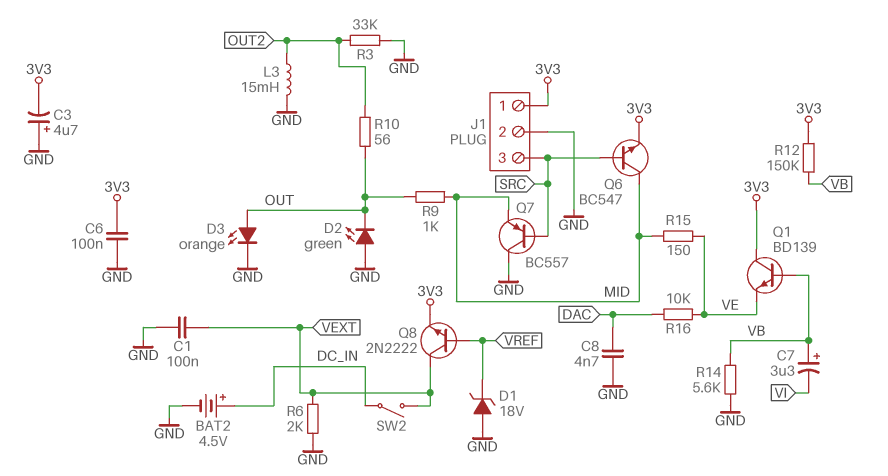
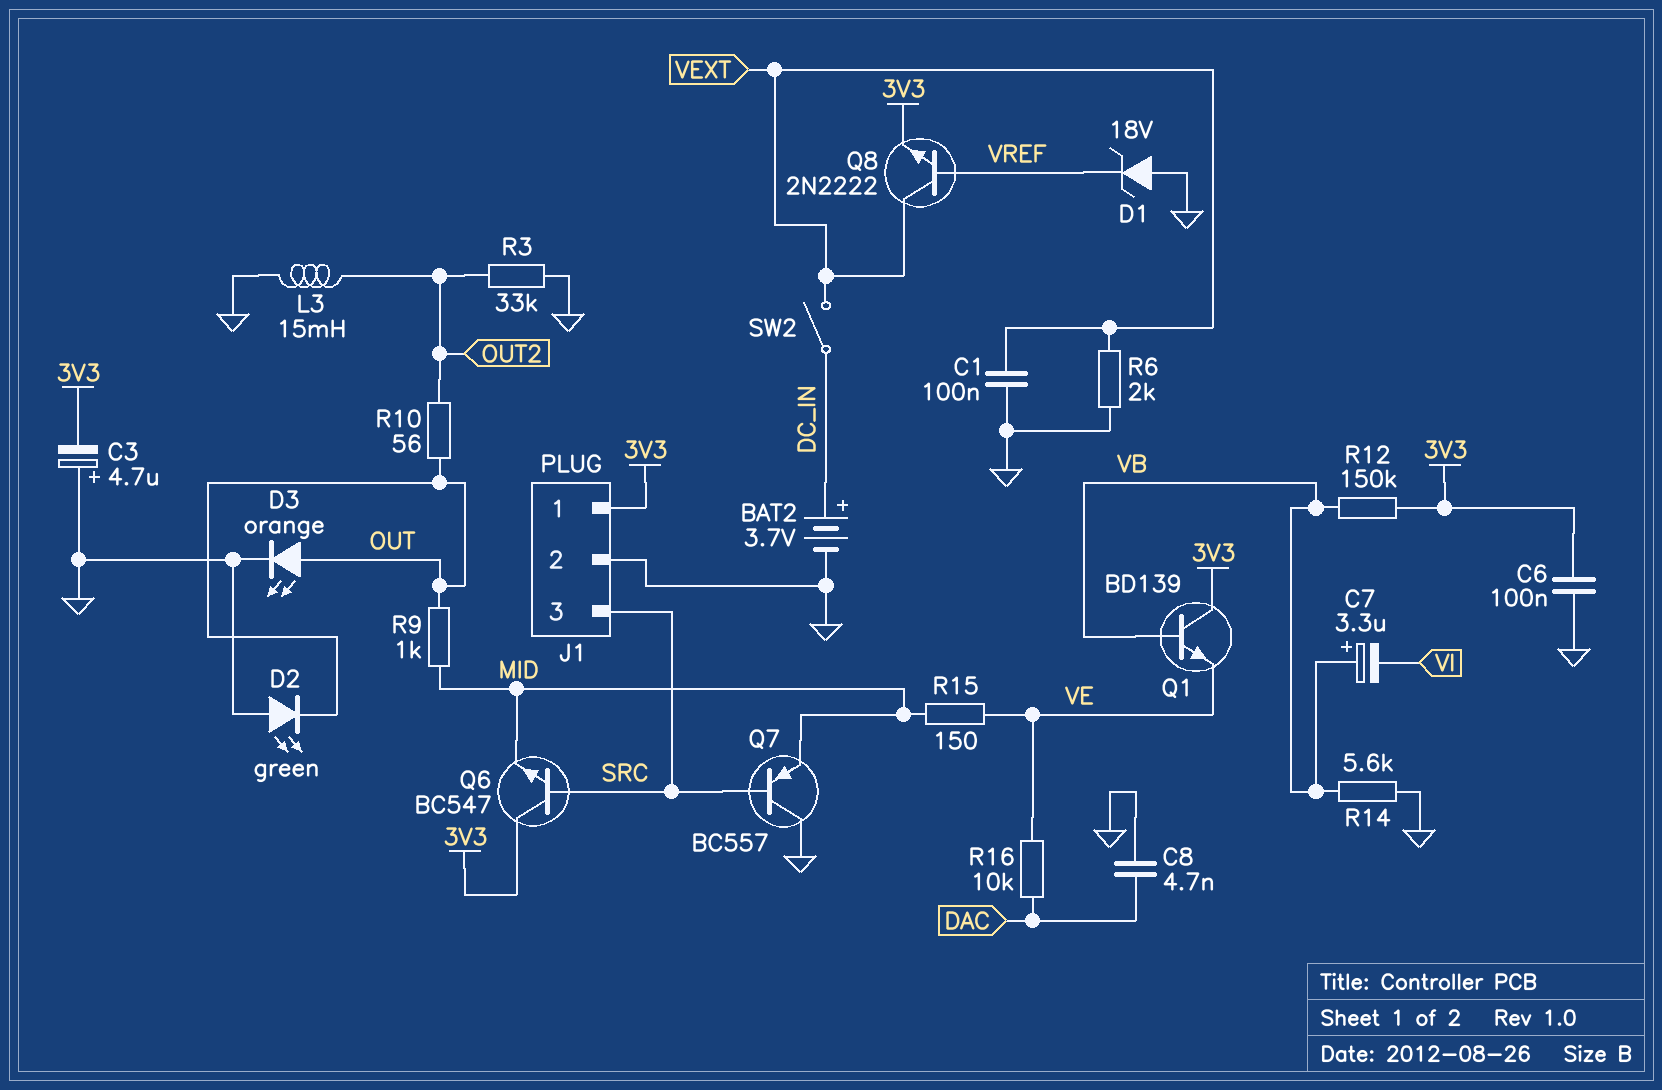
BAT2: 4.5V (plus DC_IN, minus GND) -> 3.7V (plus DC_IN, minus GND)
Q6: NPN BC547 (B SRC, C MID, E 3V3) -> NPN BC547 (B SRC, C 3V3, E MID)

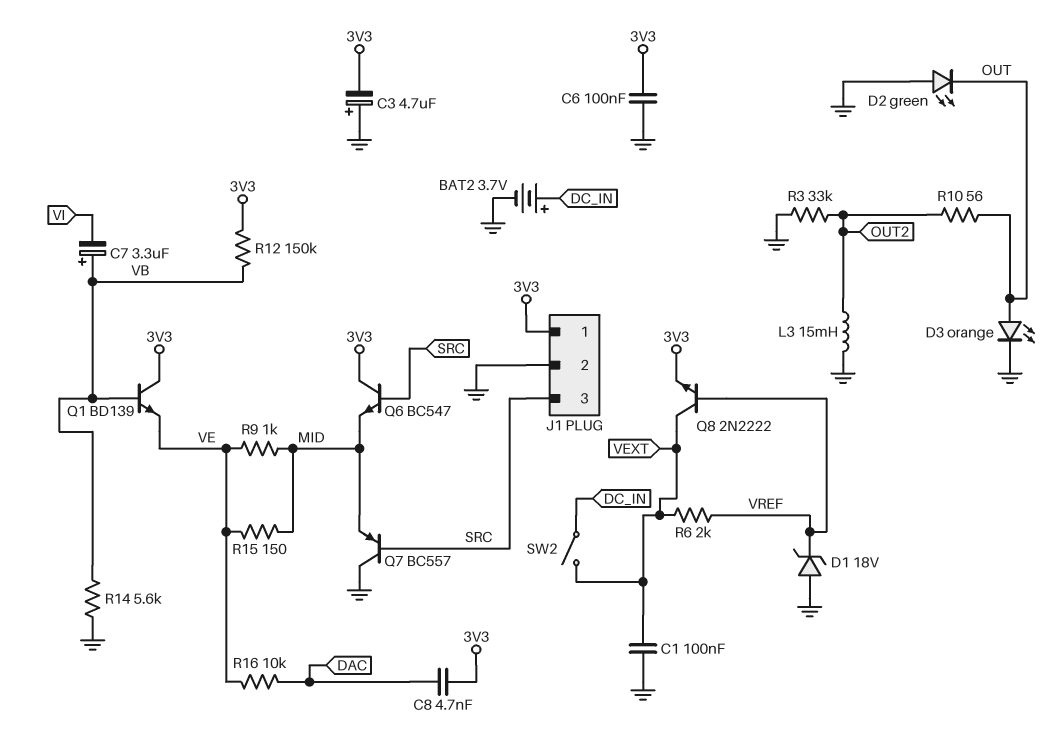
C8: 4.7nF (DAC, GND) -> 4.7nF (3V3, DAC)
R6: 2k (GND, VEXT) -> 2k (VEXT, VREF)
R9: 1k (MID, OUT) -> 1k (MID, VE)

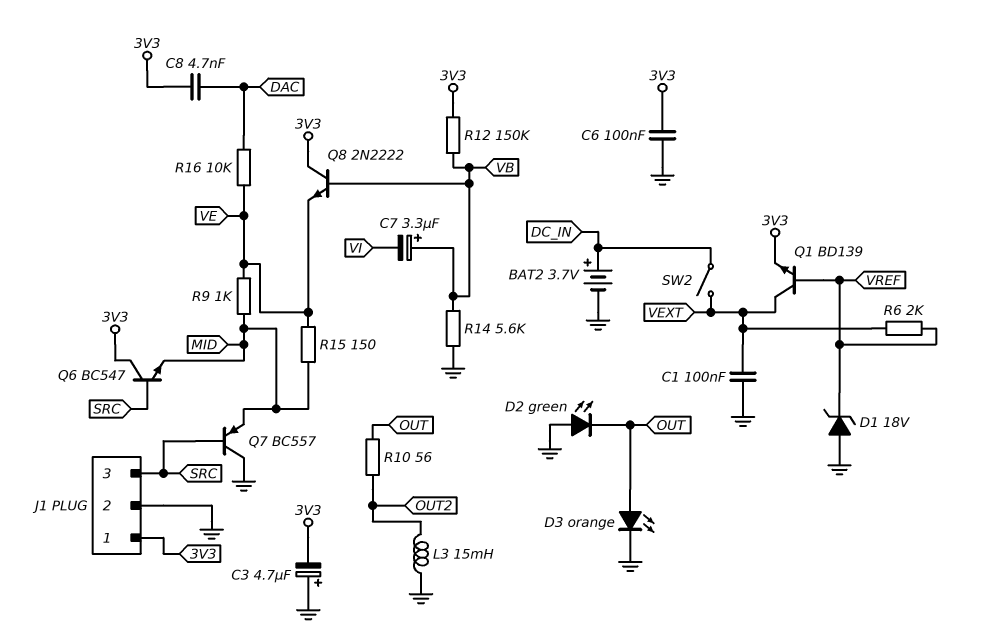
Q1: NPN BD139 (B VB, C 3V3, E VE) -> NPN BD139 (B VREF, C VEXT, E 3V3)
Q8: NPN 2N2222 (B VREF, C VEXT, E 3V3) -> NPN 2N2222 (B VB, C 3V3, E VE)
R3: 33k (GND, OUT2) -> none

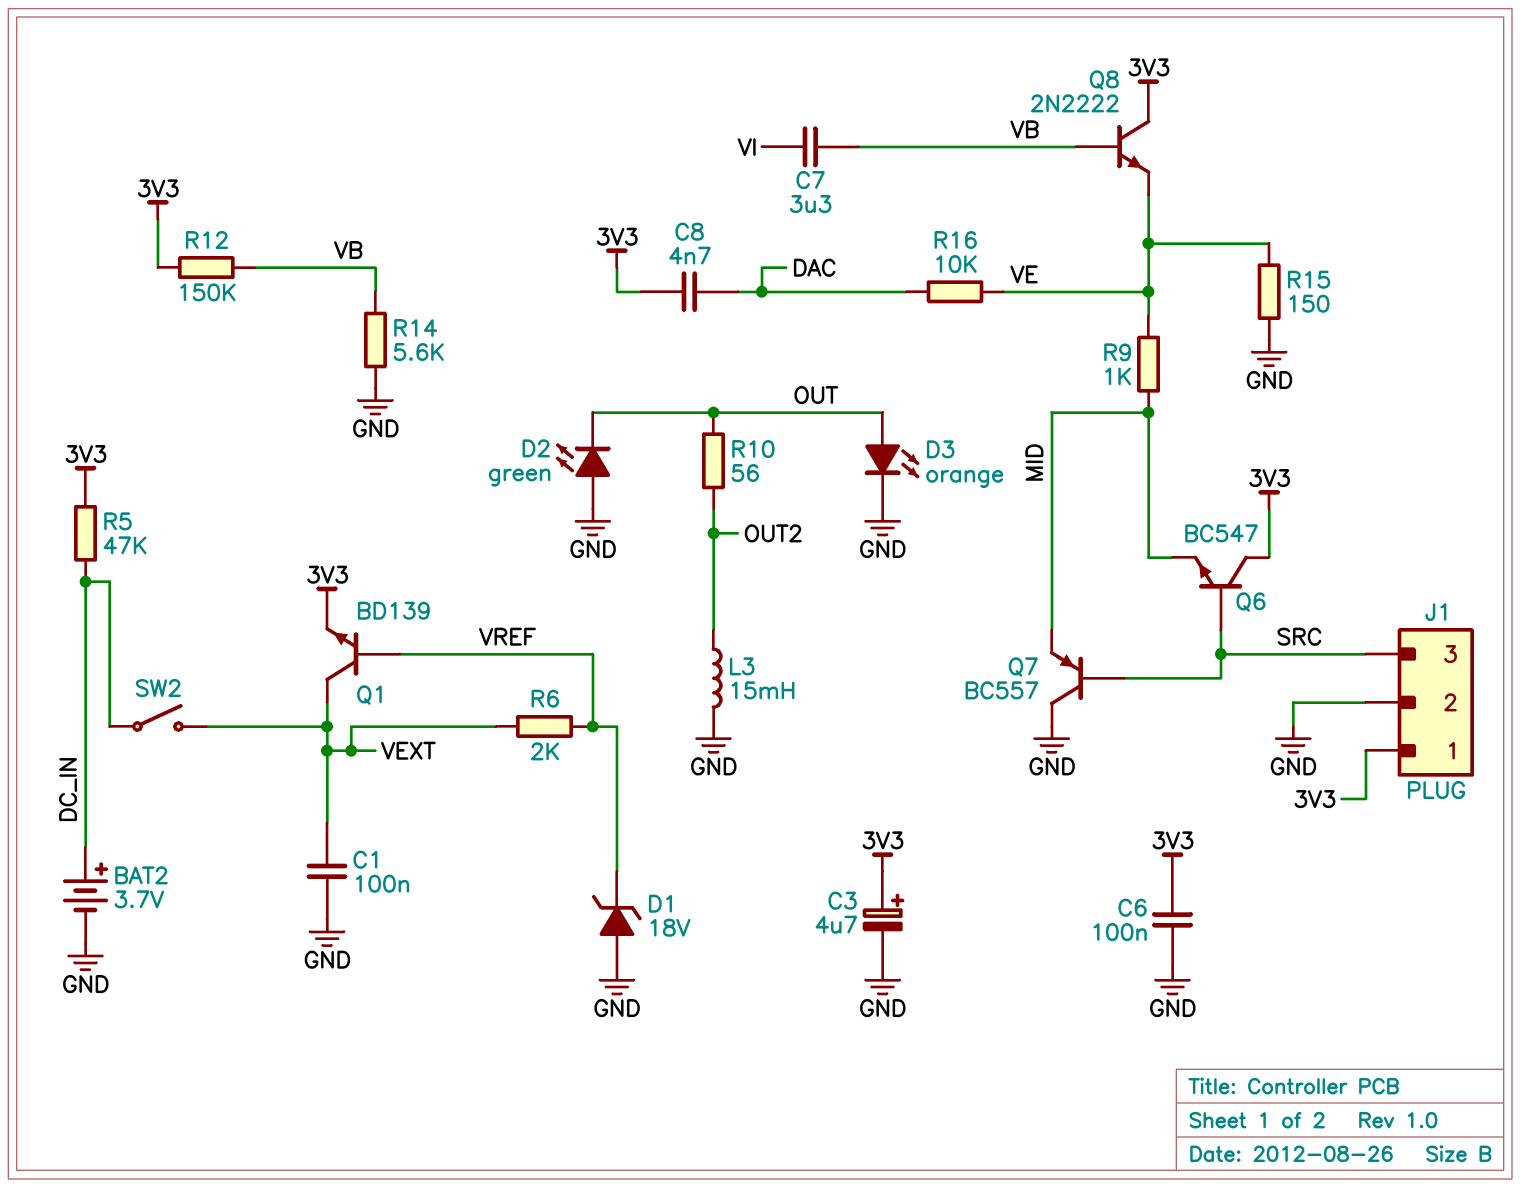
C3: 4.7uF (plus GND, minus 3V3) -> 4.7uF (plus 3V3, minus GND)
C7: 3.3uF (plus VB, minus VI) -> 3.3uF (VB, VI)
R5: none -> 47k (3V3, DC_IN)
R15: 150 (MID, VE) -> 150 (GND, VE)

